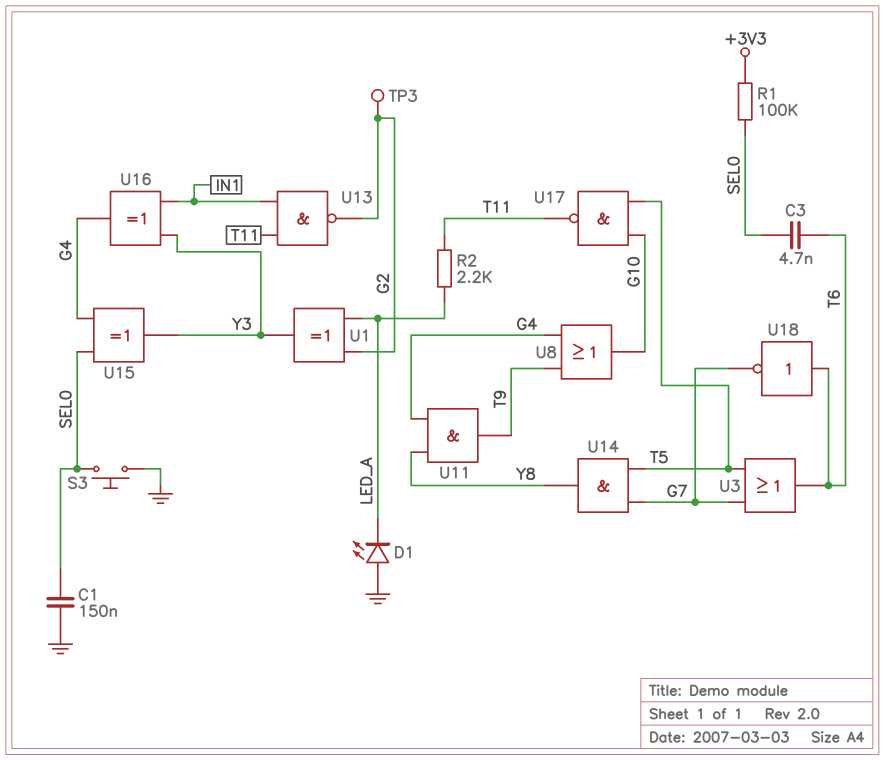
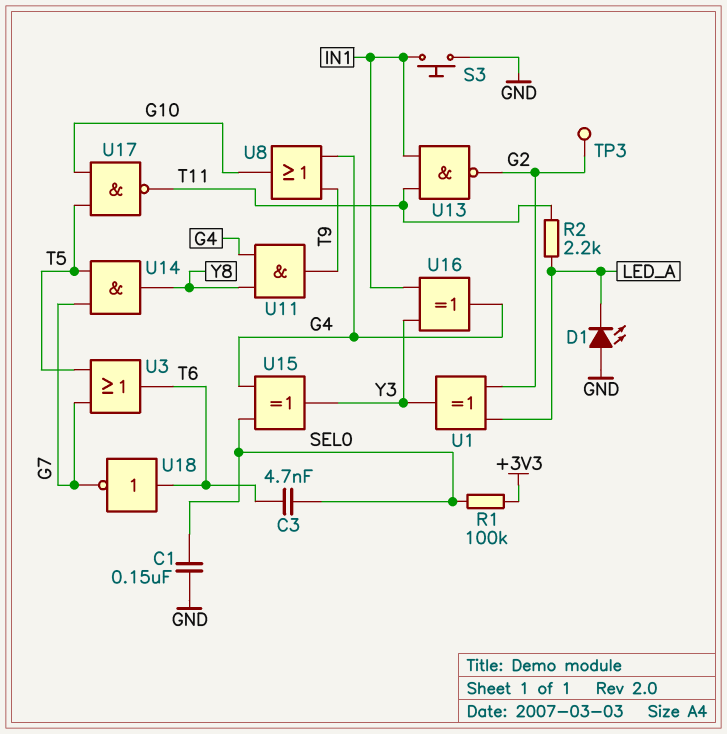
S3: button (GND, SEL0) -> button (GND, IN1)

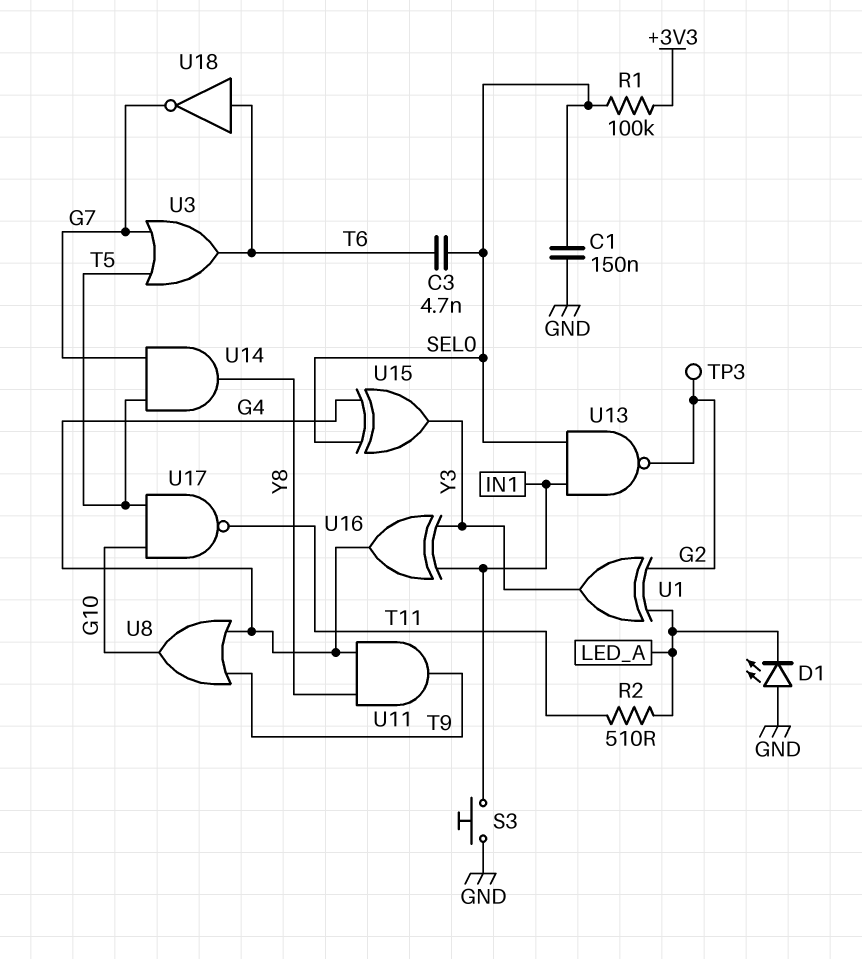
R2: 2.2k (LED_A, T11) -> 510 (LED_A, T11)
U13: NAND (in IN1, in T11, out G2) -> NAND (in IN1, in SEL0, out G2)

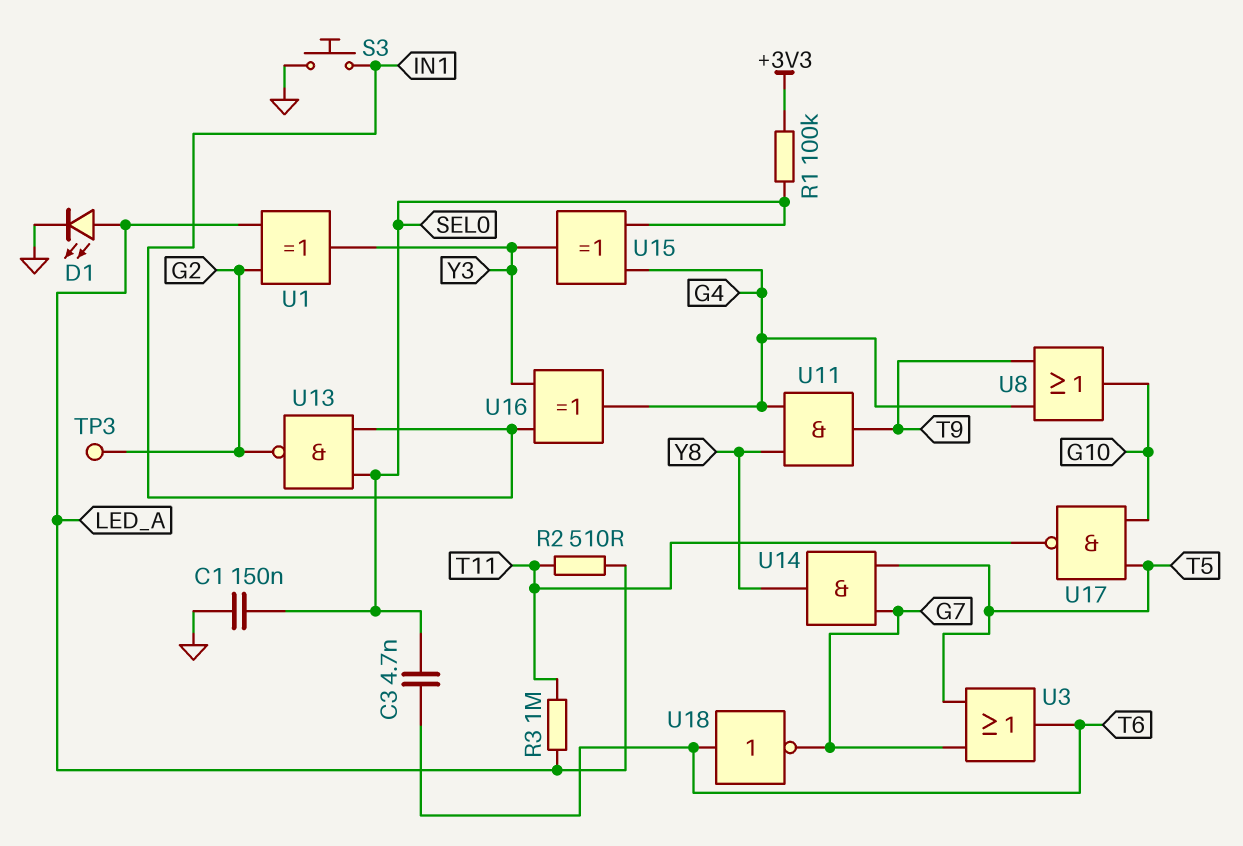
D1: LED (A GND, K LED_A) -> LED (A LED_A, K GND)
R3: none -> 1M (LED_A, T11)

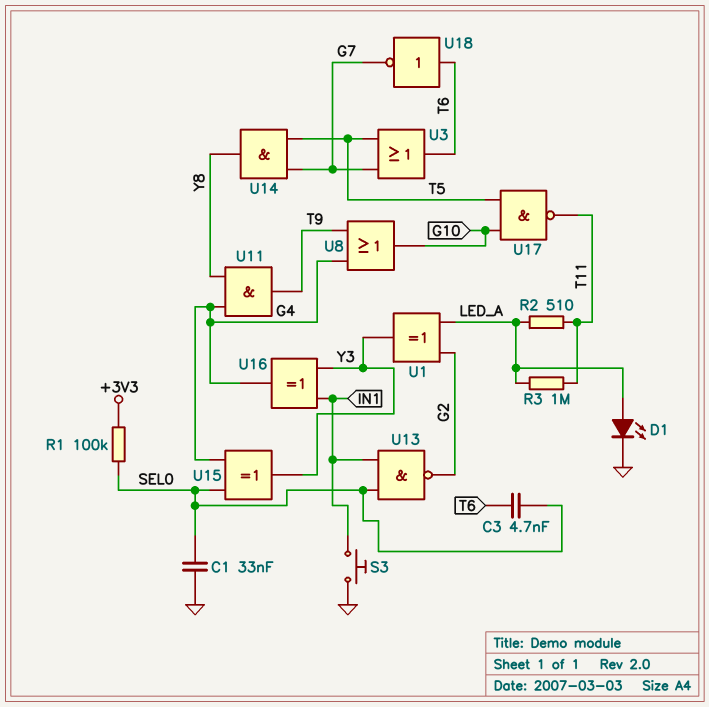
C1: 150nF (GND, SEL0) -> 33nF (GND, SEL0)
TP3: test point (G2) -> none

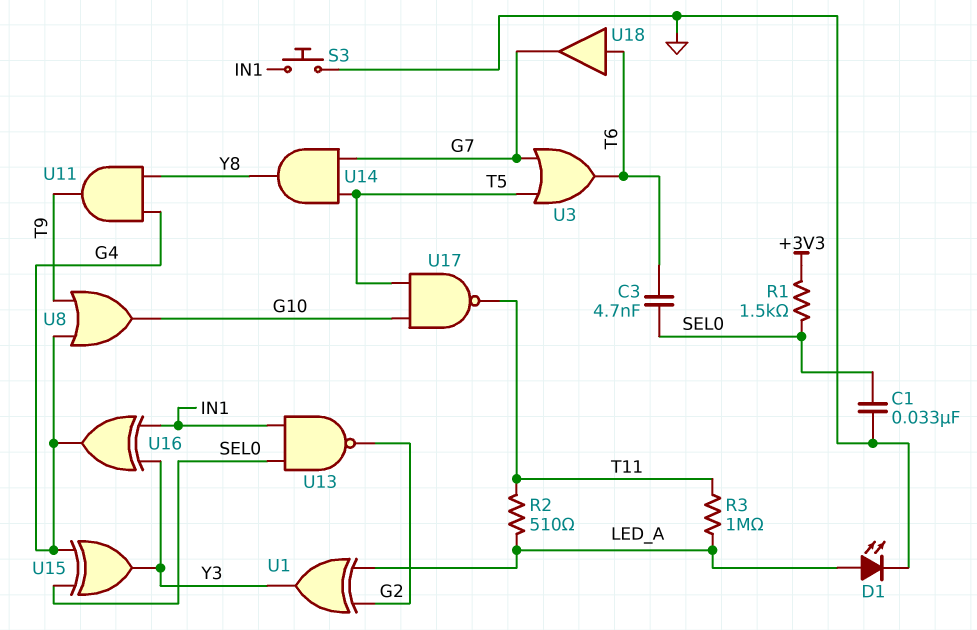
R1: 100k (+3V3, SEL0) -> 1.5k (+3V3, SEL0)
U18: NOT (in T6, out G7) -> buffer (in T6, out G7)

